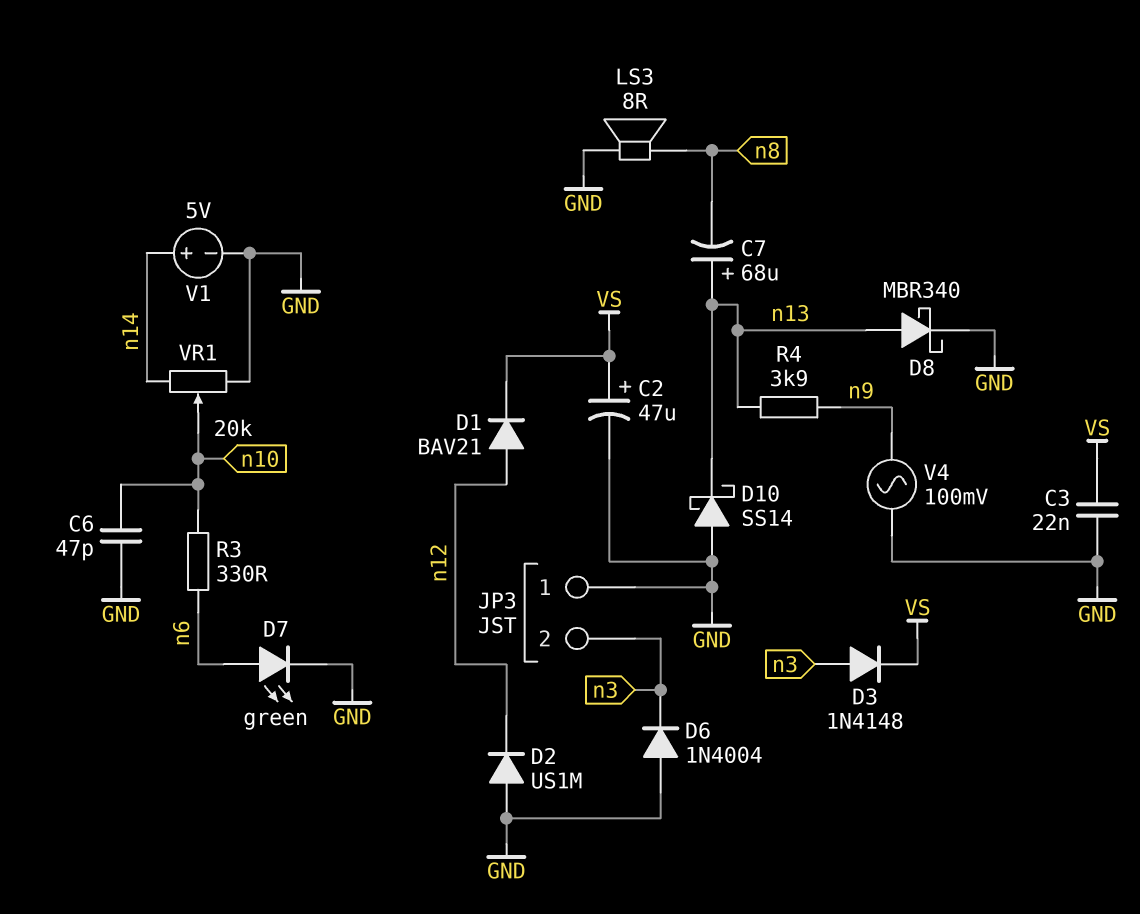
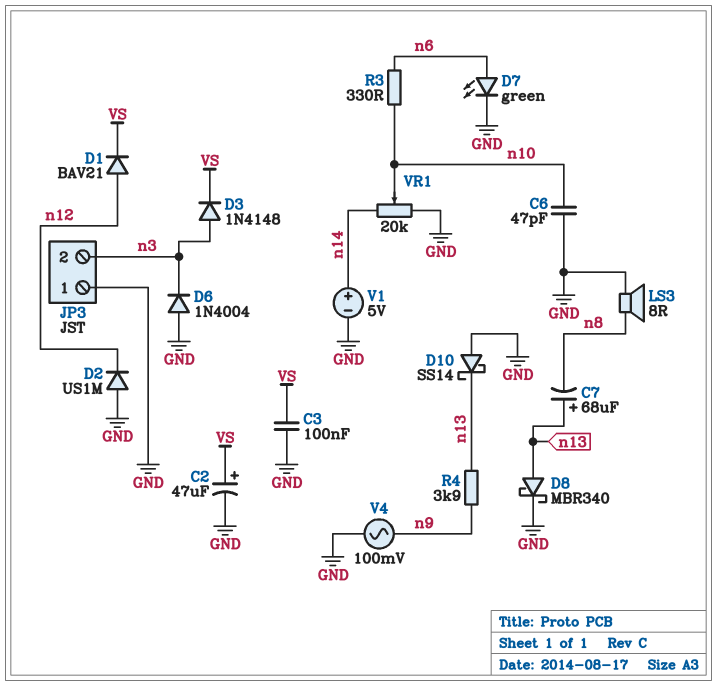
C3: 22nF (GND, VS) -> 100nF (GND, VS)

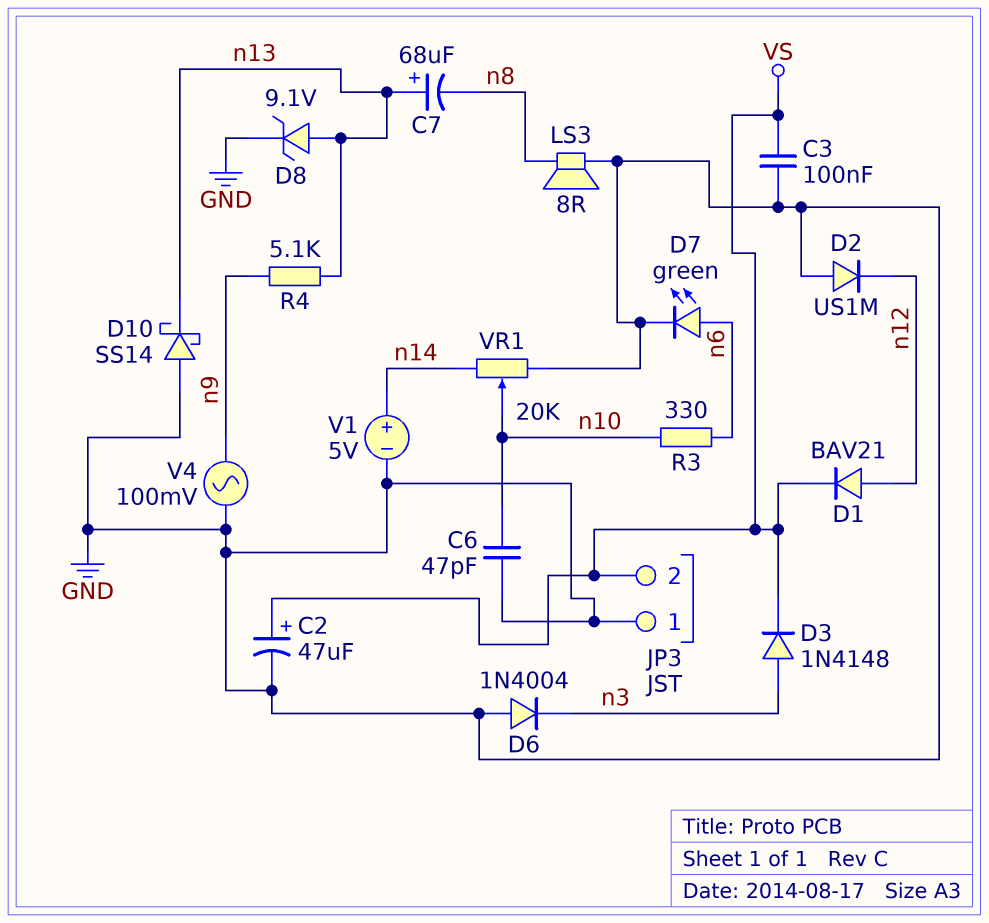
D8: schottky MBR340 (A n13, K GND) -> zener 9.1V (A n13, K GND)
JP3 pin 2: n3 -> VS
R4: 3.9k (n9, n13) -> 5.1k (n9, n13)

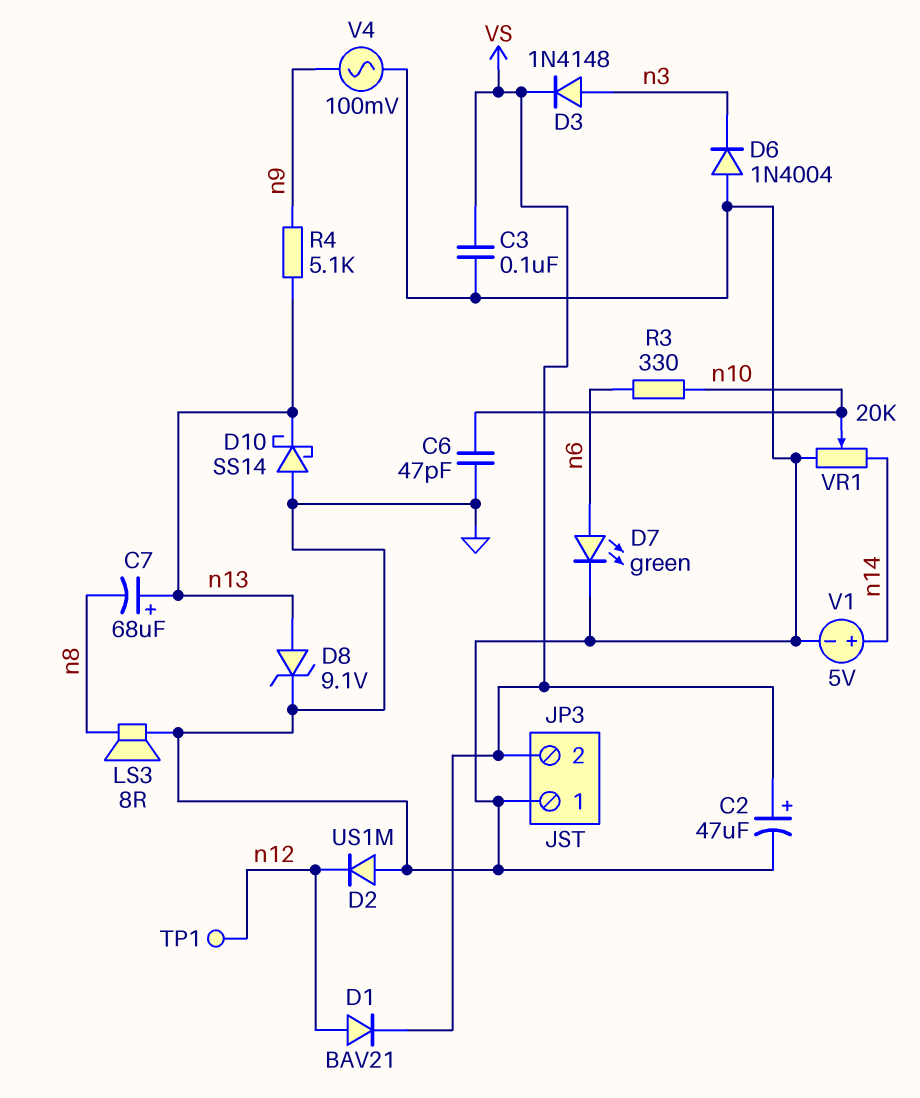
TP1: none -> test point (n12)

